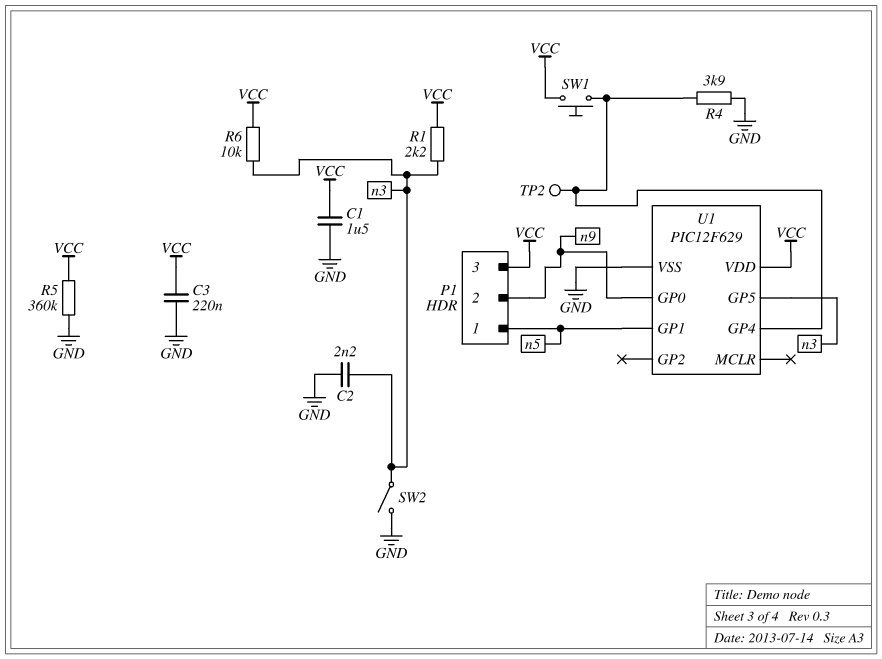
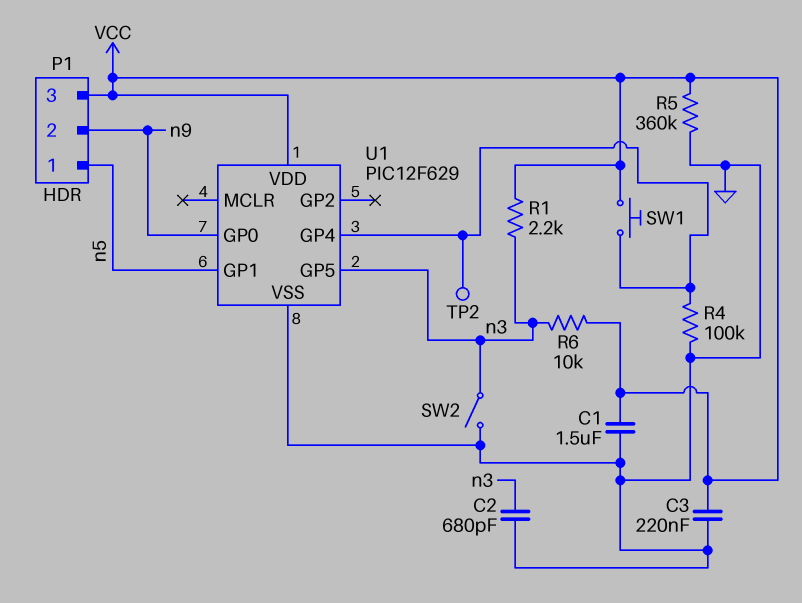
C2: 2.2nF (GND, n3) -> 680pF (GND, n3)
R4: 3.9k (GND, U1/GP4) -> 100k (GND, U1/GP4)

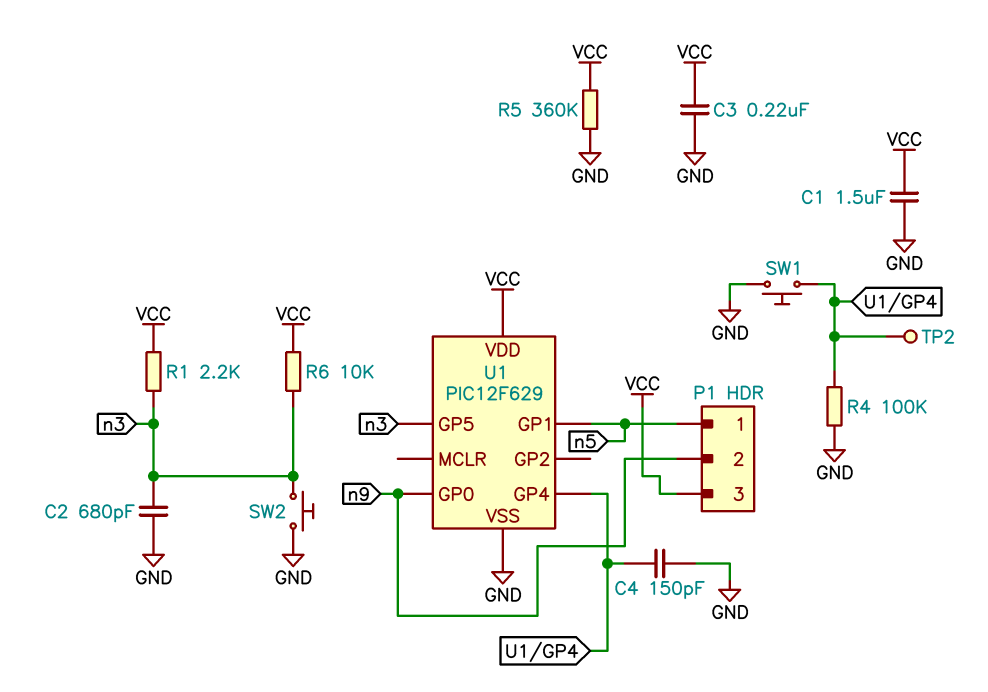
C4: none -> 150pF (GND, U1/GP4)
SW1: button (U1/GP4, VCC) -> button (GND, U1/GP4)
SW2: switch (GND, n3) -> button (GND, n3)

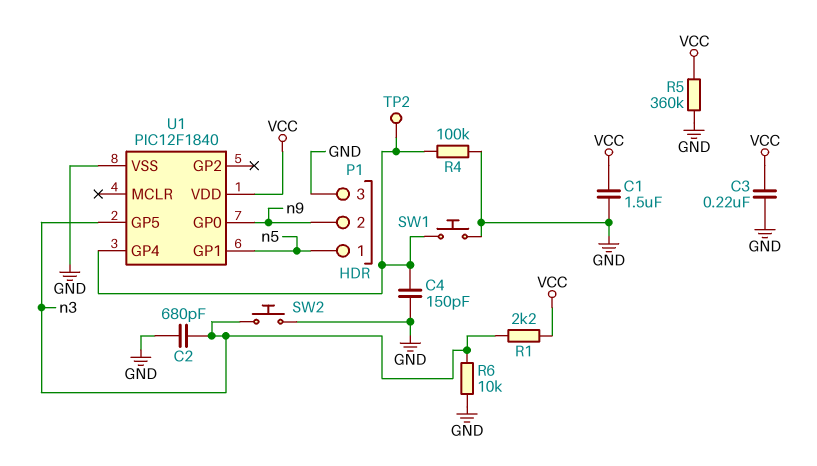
P1 pin 3: VCC -> GND
R6: 10k (VCC, n3) -> 10k (GND, n3)
U1: PIC12F629 -> PIC12F1840

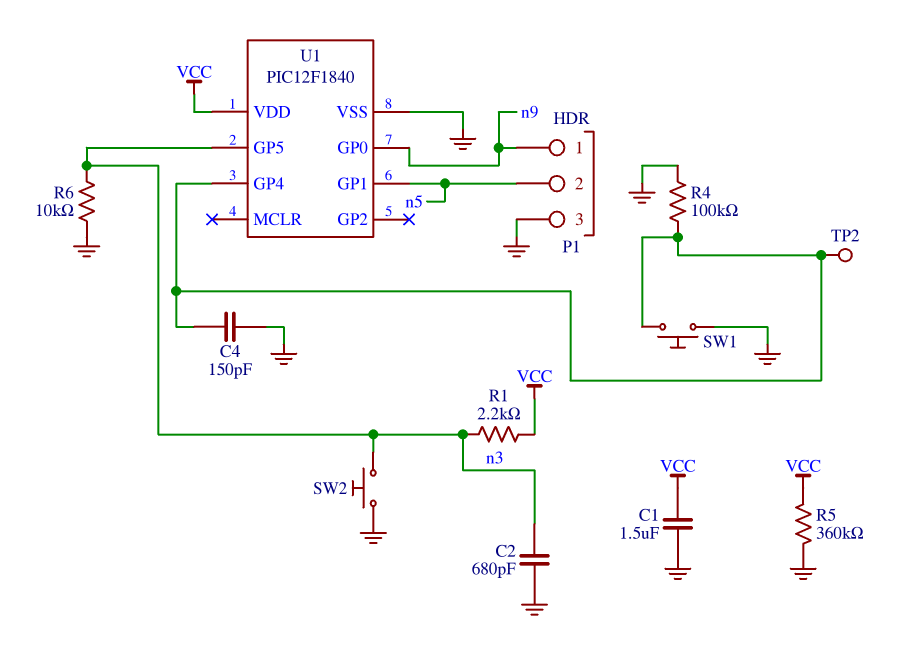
C3: 220nF (GND, VCC) -> none
P1 pin 1: n5 -> n9
P1 pin 2: n9 -> n5

